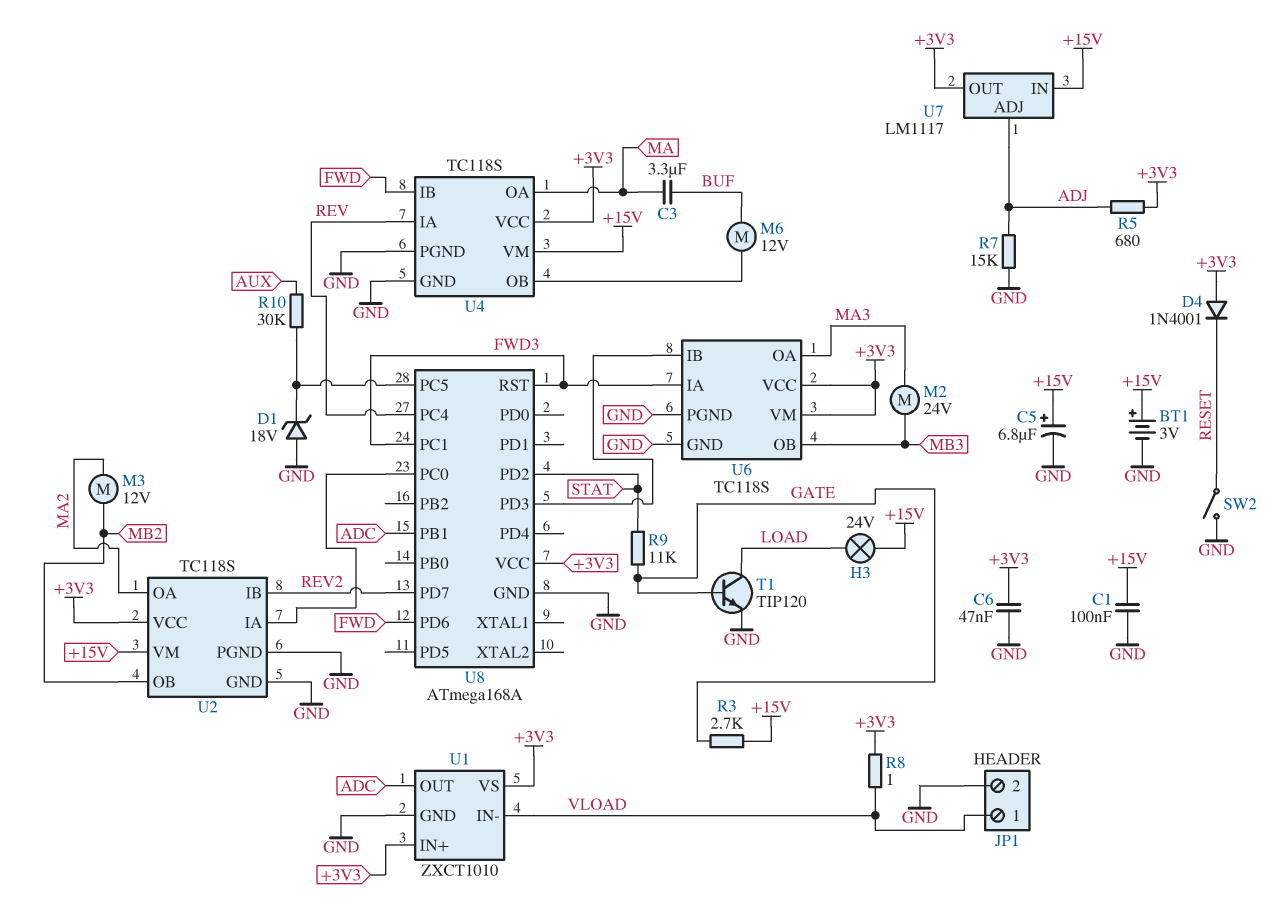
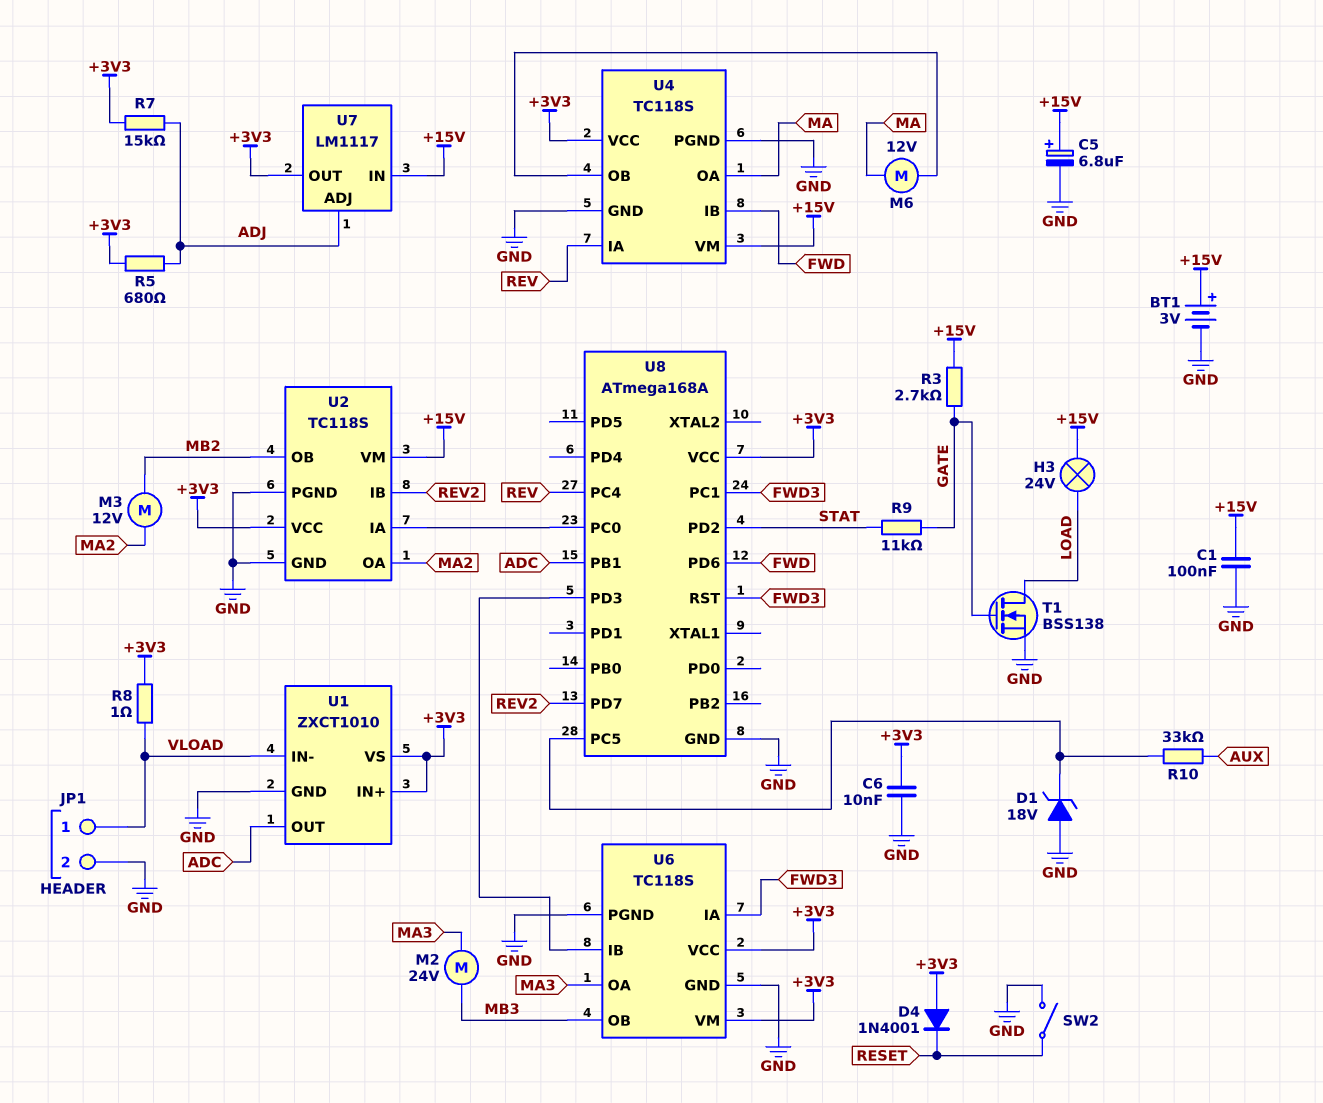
C3: 3.3uF (BUF, MA) -> none
C6: 47nF (+3V3, GND) -> 10nF (+3V3, GND)
M6: motor 12V (BUF, U4/OB) -> motor 12V (MA, U4/OB)
R7: 15k (ADJ, GND) -> 15k (+3V3, ADJ)
R10: 30k (AUX, U8/PC5) -> 33k (AUX, U8/PC5)
T1: NPN TIP120 (B GATE, C LOAD, E GND) -> NMOS BSS138 (G GATE, D LOAD, S GND)

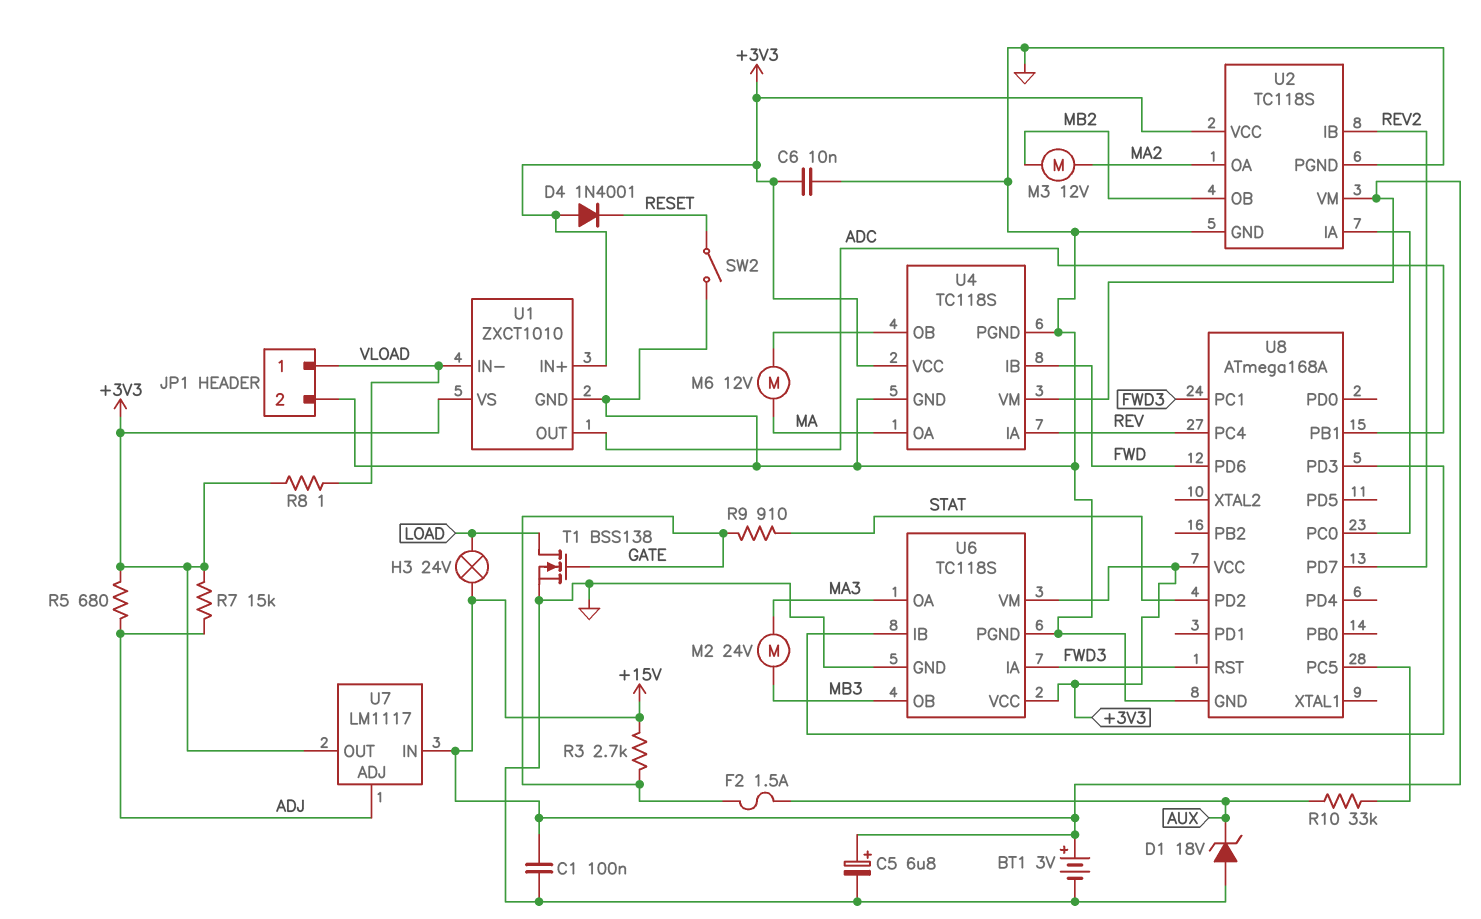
D1: zener 18V (A GND, K U8/PC5) -> zener 18V (A GND, K AUX)
F2: none -> 1.5A (AUX, GATE)
R9: 11k (GATE, STAT) -> 910 (GATE, STAT)

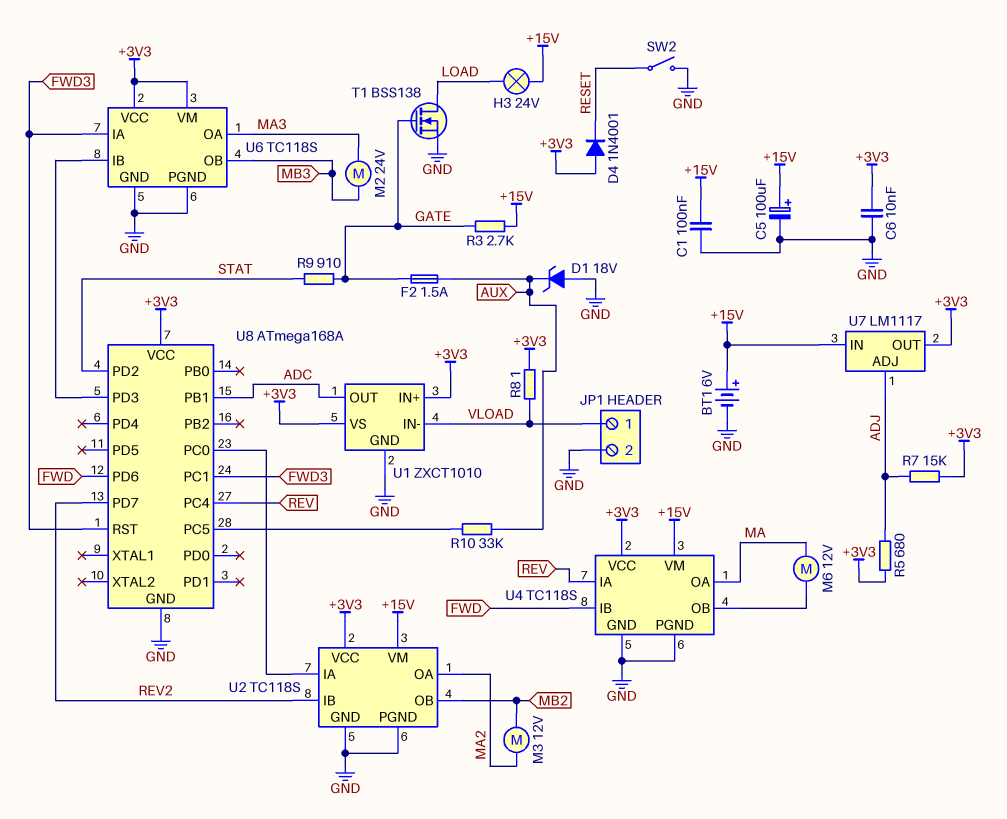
BT1: 3V (plus +15V, minus GND) -> 6V (plus +15V, minus GND)
C5: 6.8uF (plus +15V, minus GND) -> 100uF (plus +15V, minus GND)

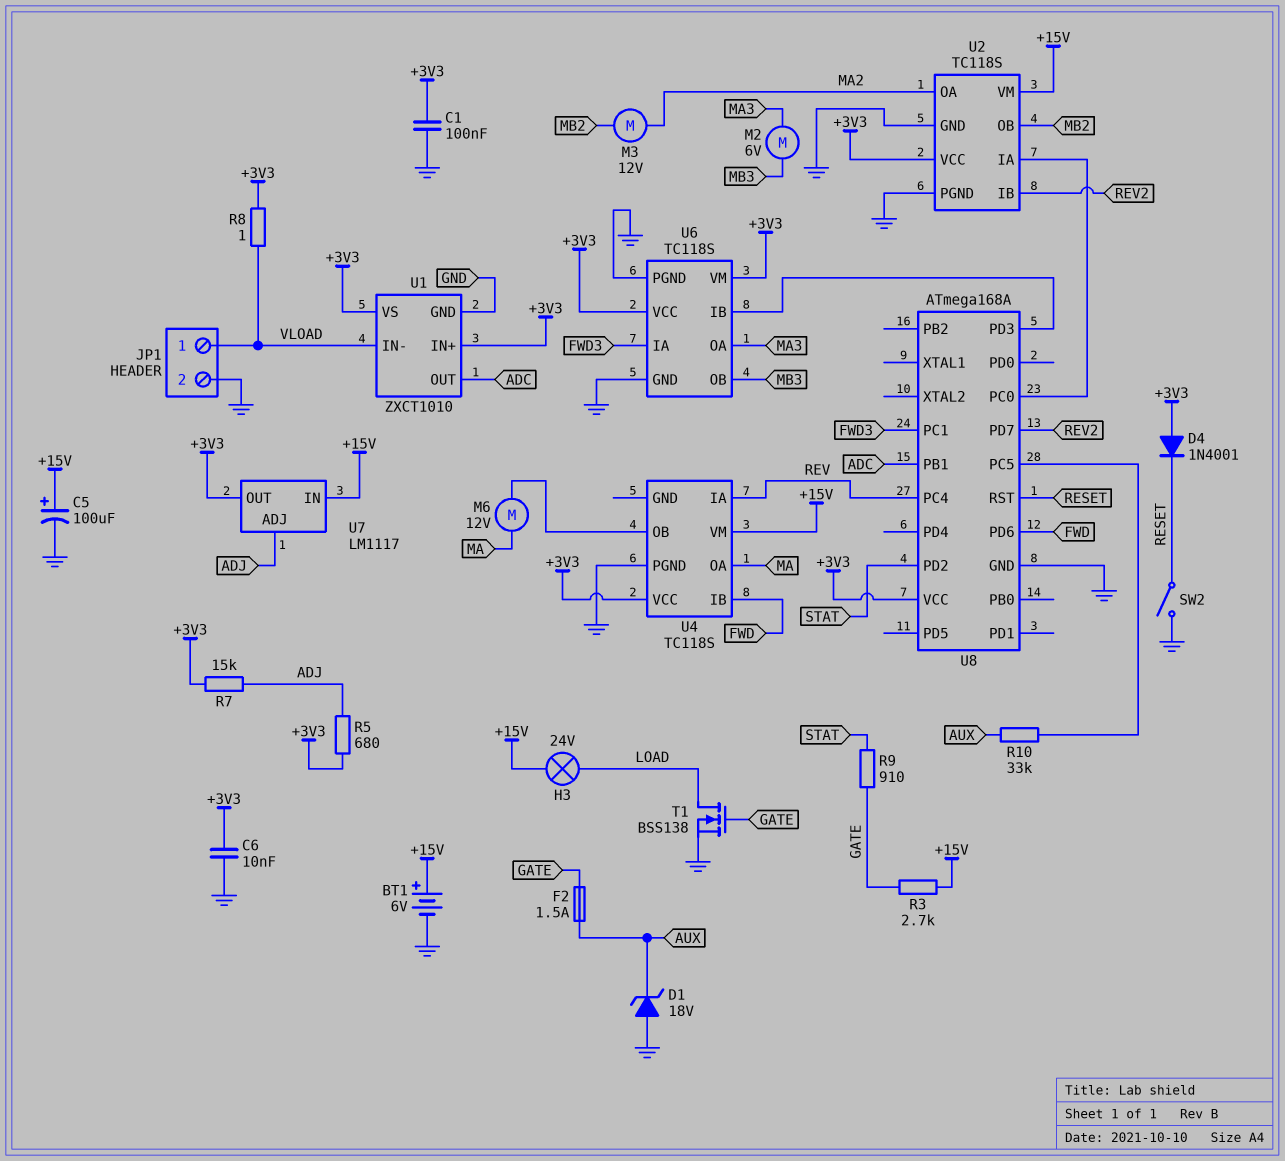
C1: 100nF (+15V, GND) -> 100nF (+3V3, GND)
M2: motor 24V (MA3, MB3) -> motor 6V (MA3, MB3)
U4 pin GND: GND -> none
U8 pin RST: FWD3 -> RESET

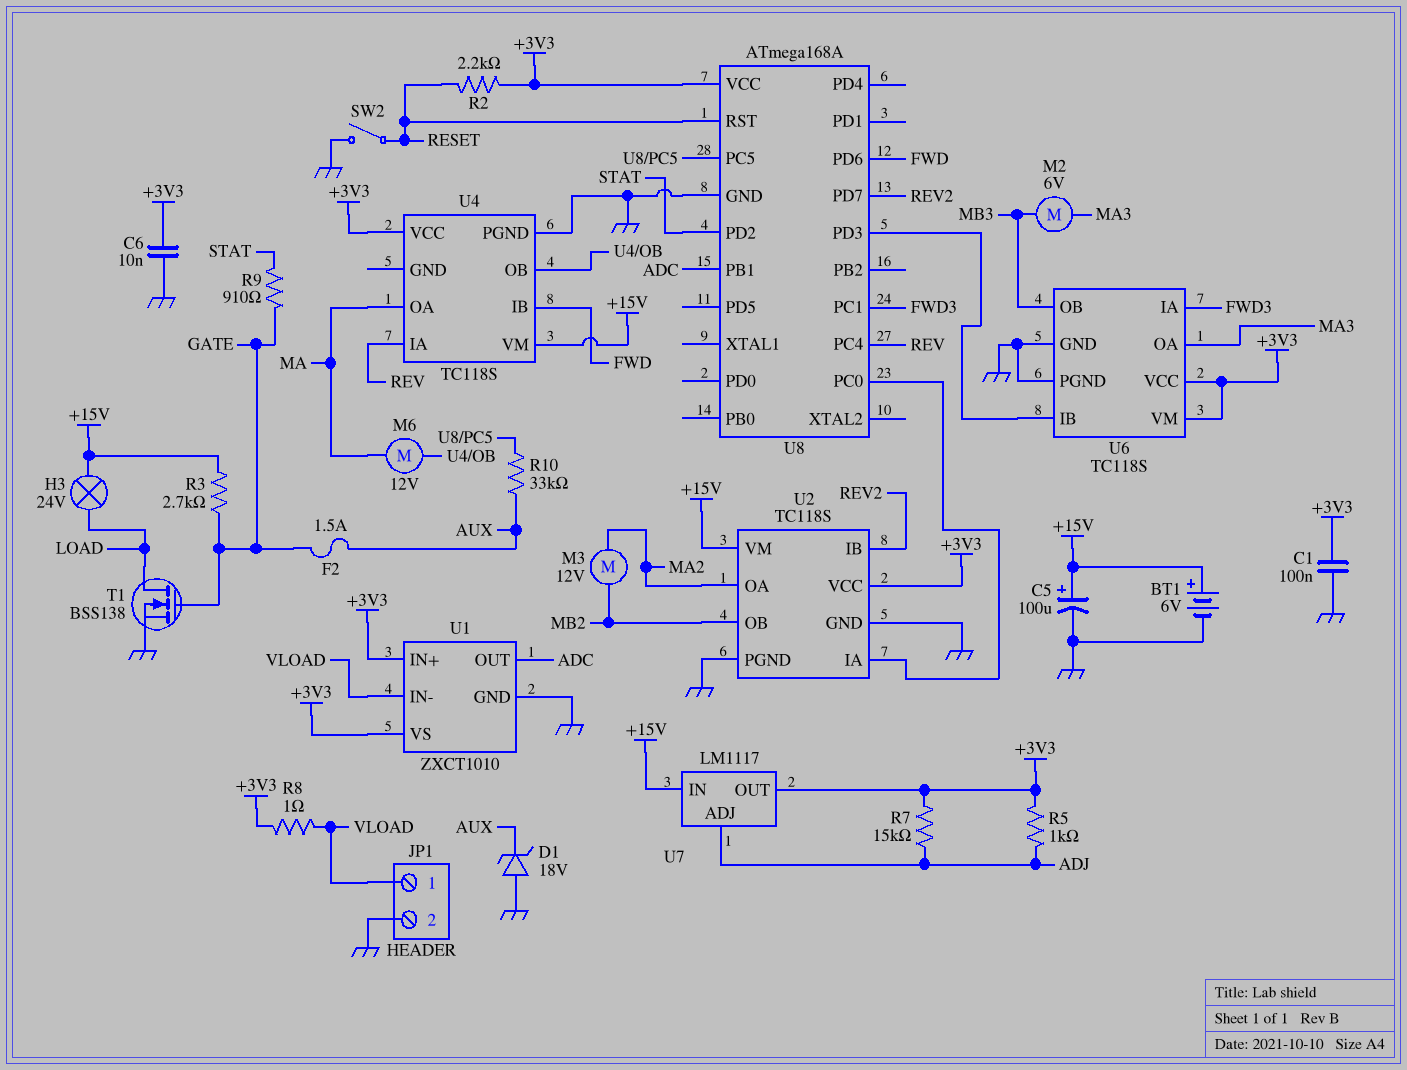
D4: diode 1N4001 (A +3V3, K RESET) -> none
R2: none -> 2.2k (+3V3, RESET)
R5: 680 (+3V3, ADJ) -> 1k (+3V3, ADJ)

